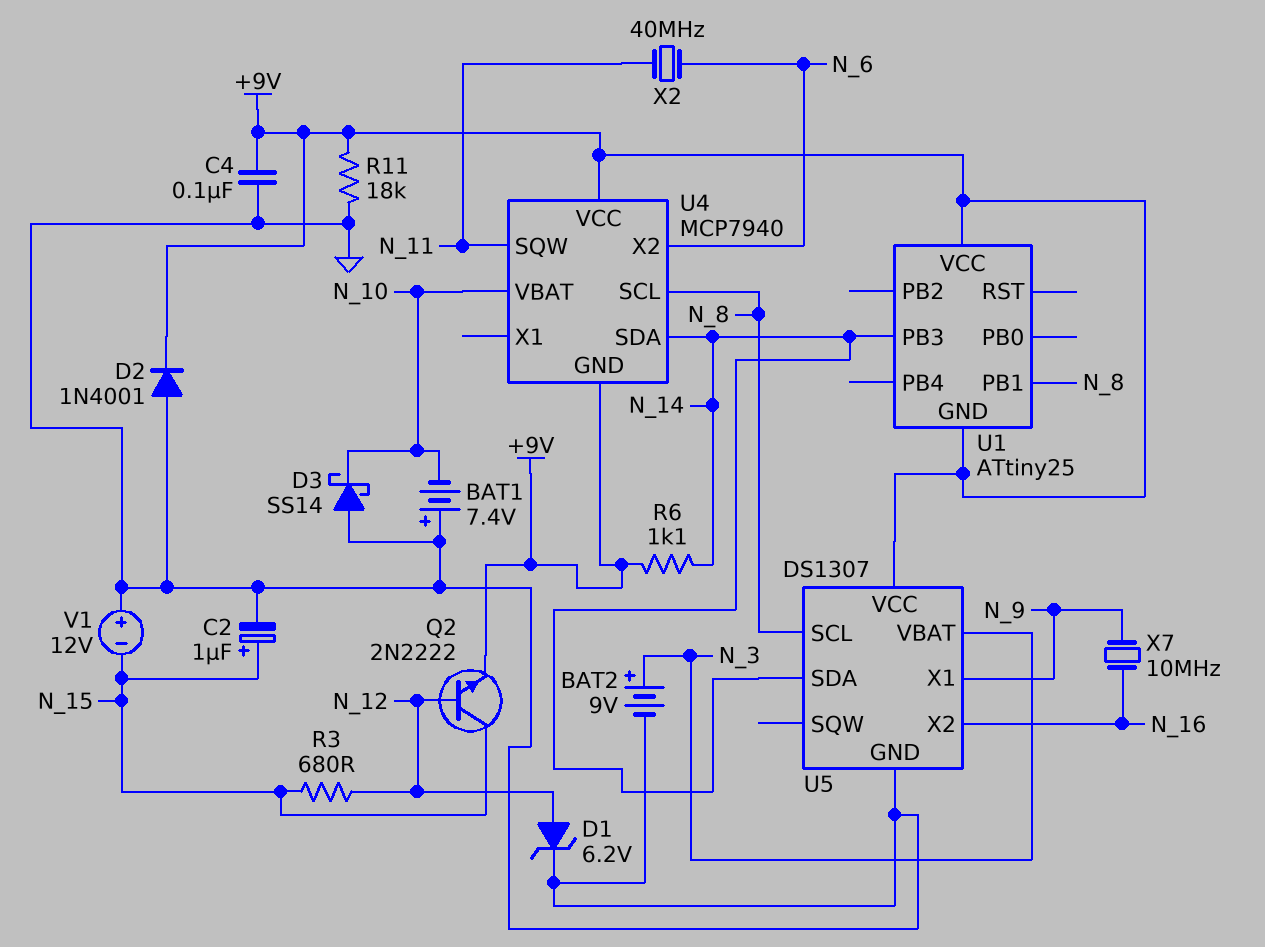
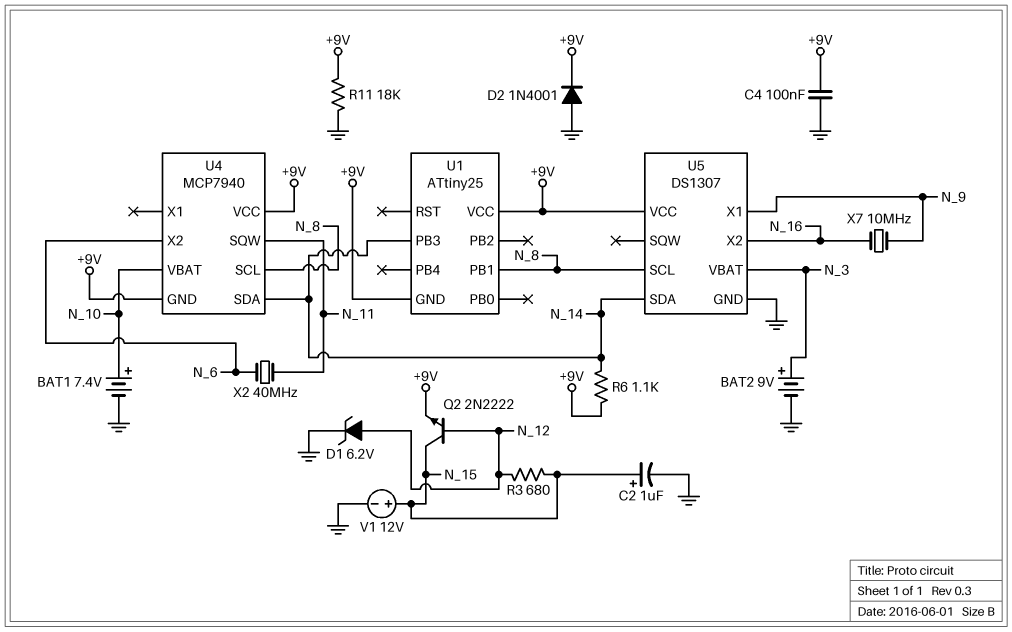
BAT1: 7.4V (plus GND, minus N_10) -> 7.4V (plus N_10, minus GND)
D3: schottky SS14 (A GND, K N_10) -> none
V1: 12V (plus GND, minus N_15) -> 12V (plus N_15, minus GND)

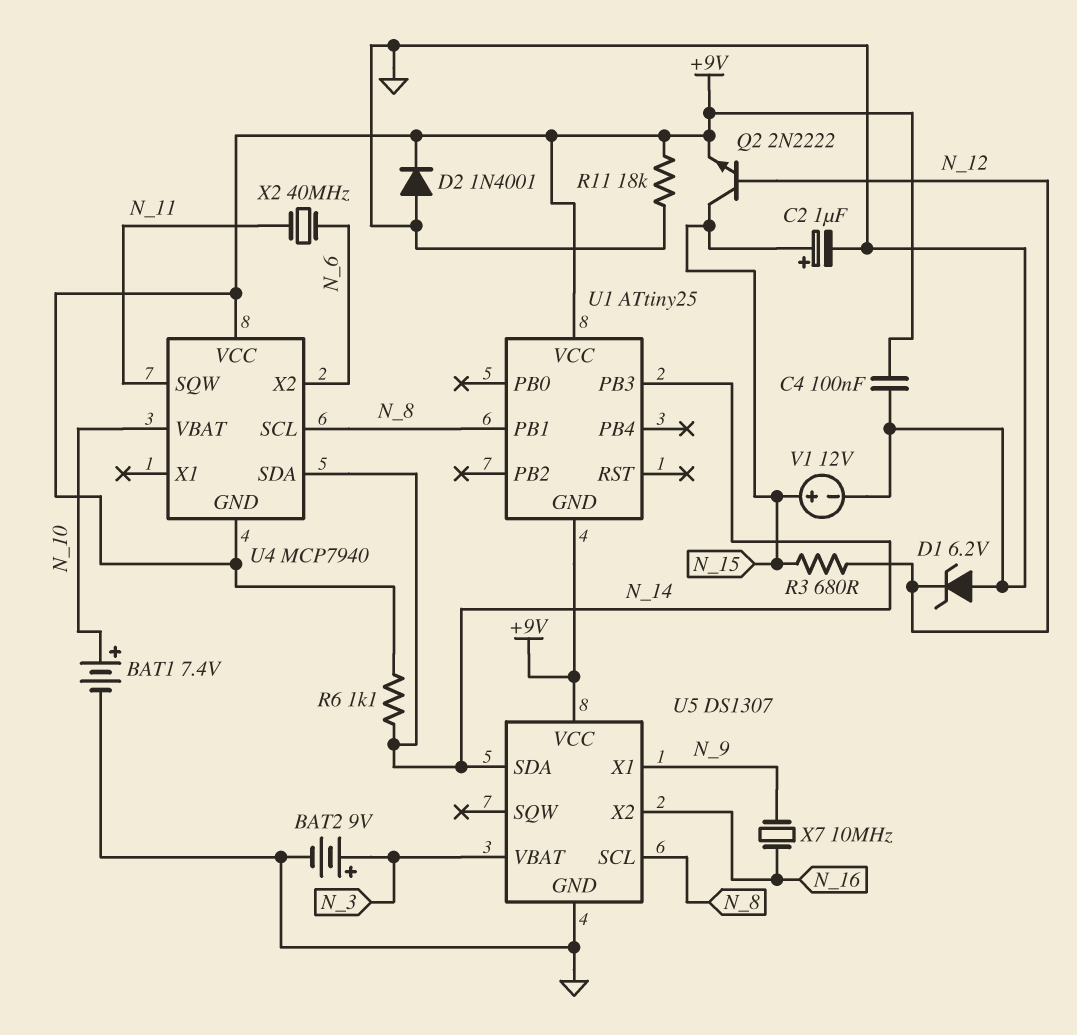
D1: zener 6.2V (A N_12, K GND) -> zener 6.2V (A GND, K N_12)

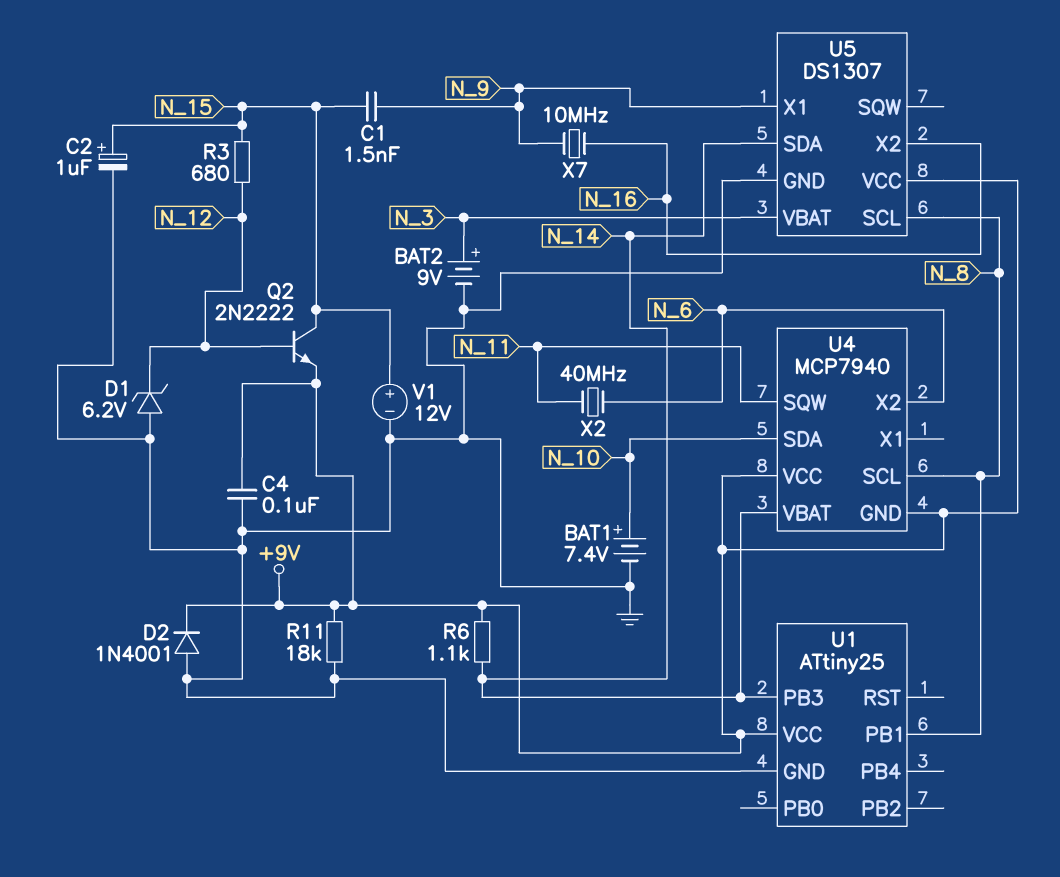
C1: none -> 1.5nF (N_9, N_15)
U1 pin GND: +9V -> GND
U4 pin SDA: N_14 -> N_10
U4 pin VBAT: N_10 -> N_14

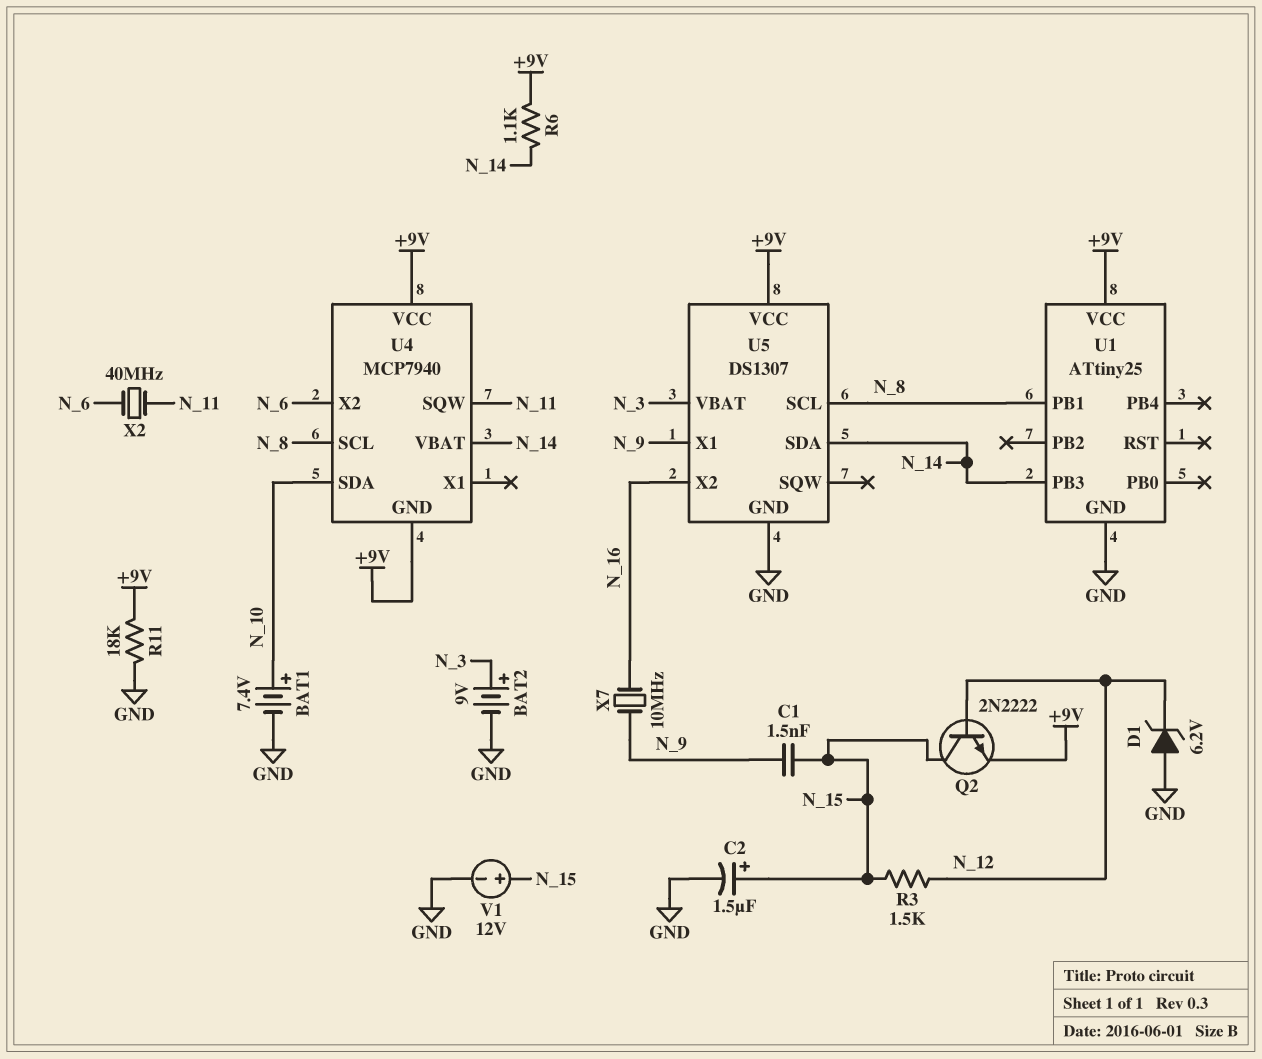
C2: 1uF (plus N_15, minus GND) -> 1.5uF (plus N_15, minus GND)
C4: 100nF (+9V, GND) -> none
D2: diode 1N4001 (A GND, K +9V) -> none
R3: 680 (N_12, N_15) -> 1.5k (N_12, N_15)

